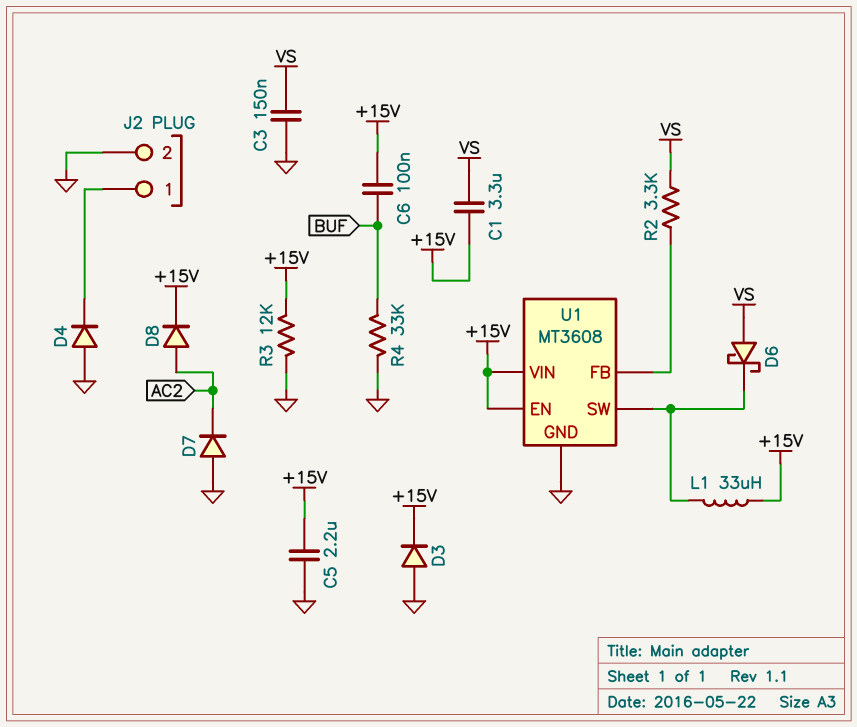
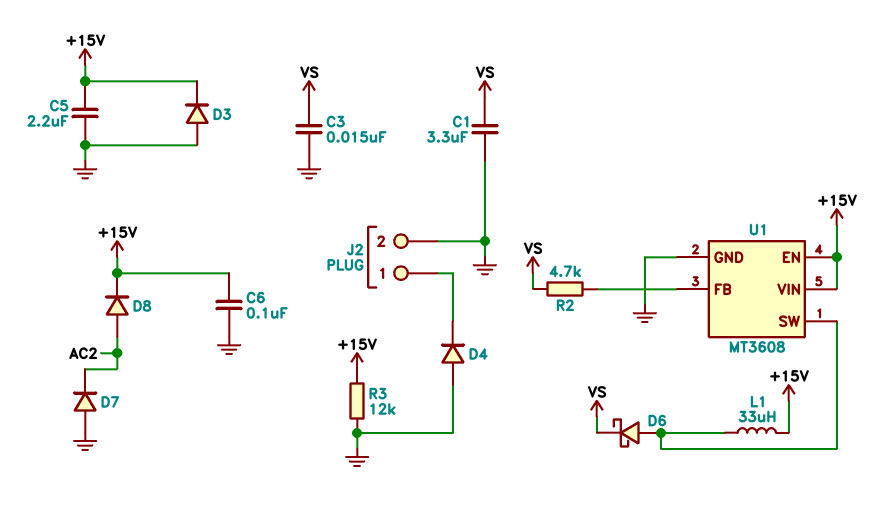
C1: 3.3uF (+15V, VS) -> 3.3uF (GND, VS)
C3: 150nF (GND, VS) -> 15nF (GND, VS)
C6: 100nF (+15V, BUF) -> 100nF (+15V, GND)
D6: schottky (A VS, K U1/SW) -> schottky (A U1/SW, K VS)
R2: 3.3k (U1/FB, VS) -> 4.7k (U1/FB, VS)
R4: 33k (BUF, GND) -> none

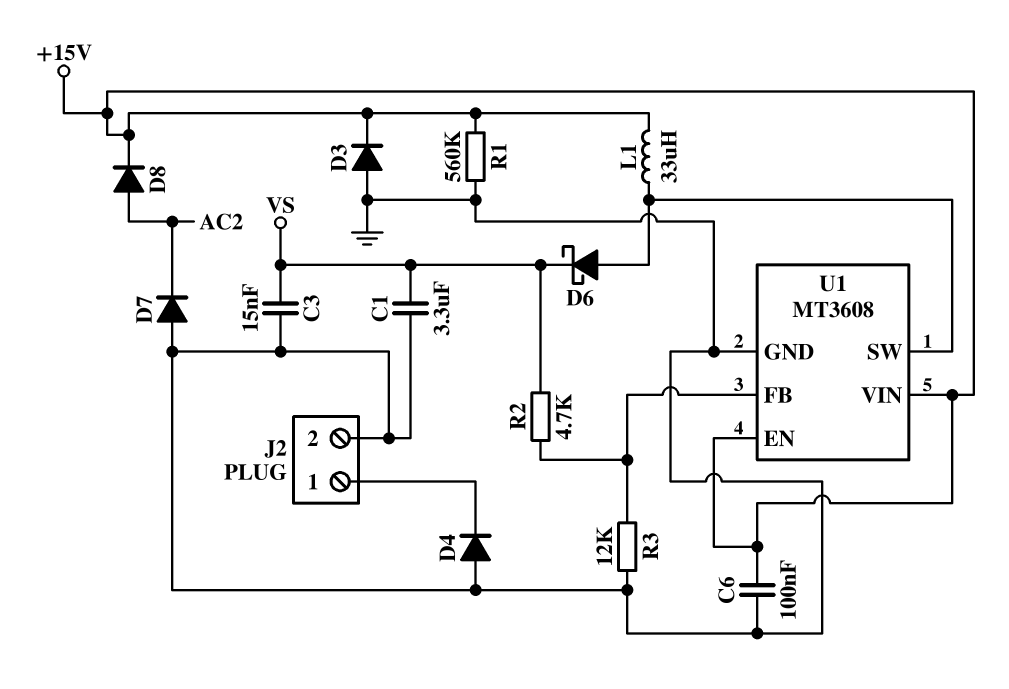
C5: 2.2uF (+15V, GND) -> none
R1: none -> 560k (+15V, GND)
R3: 12k (+15V, GND) -> 12k (GND, U1/FB)

